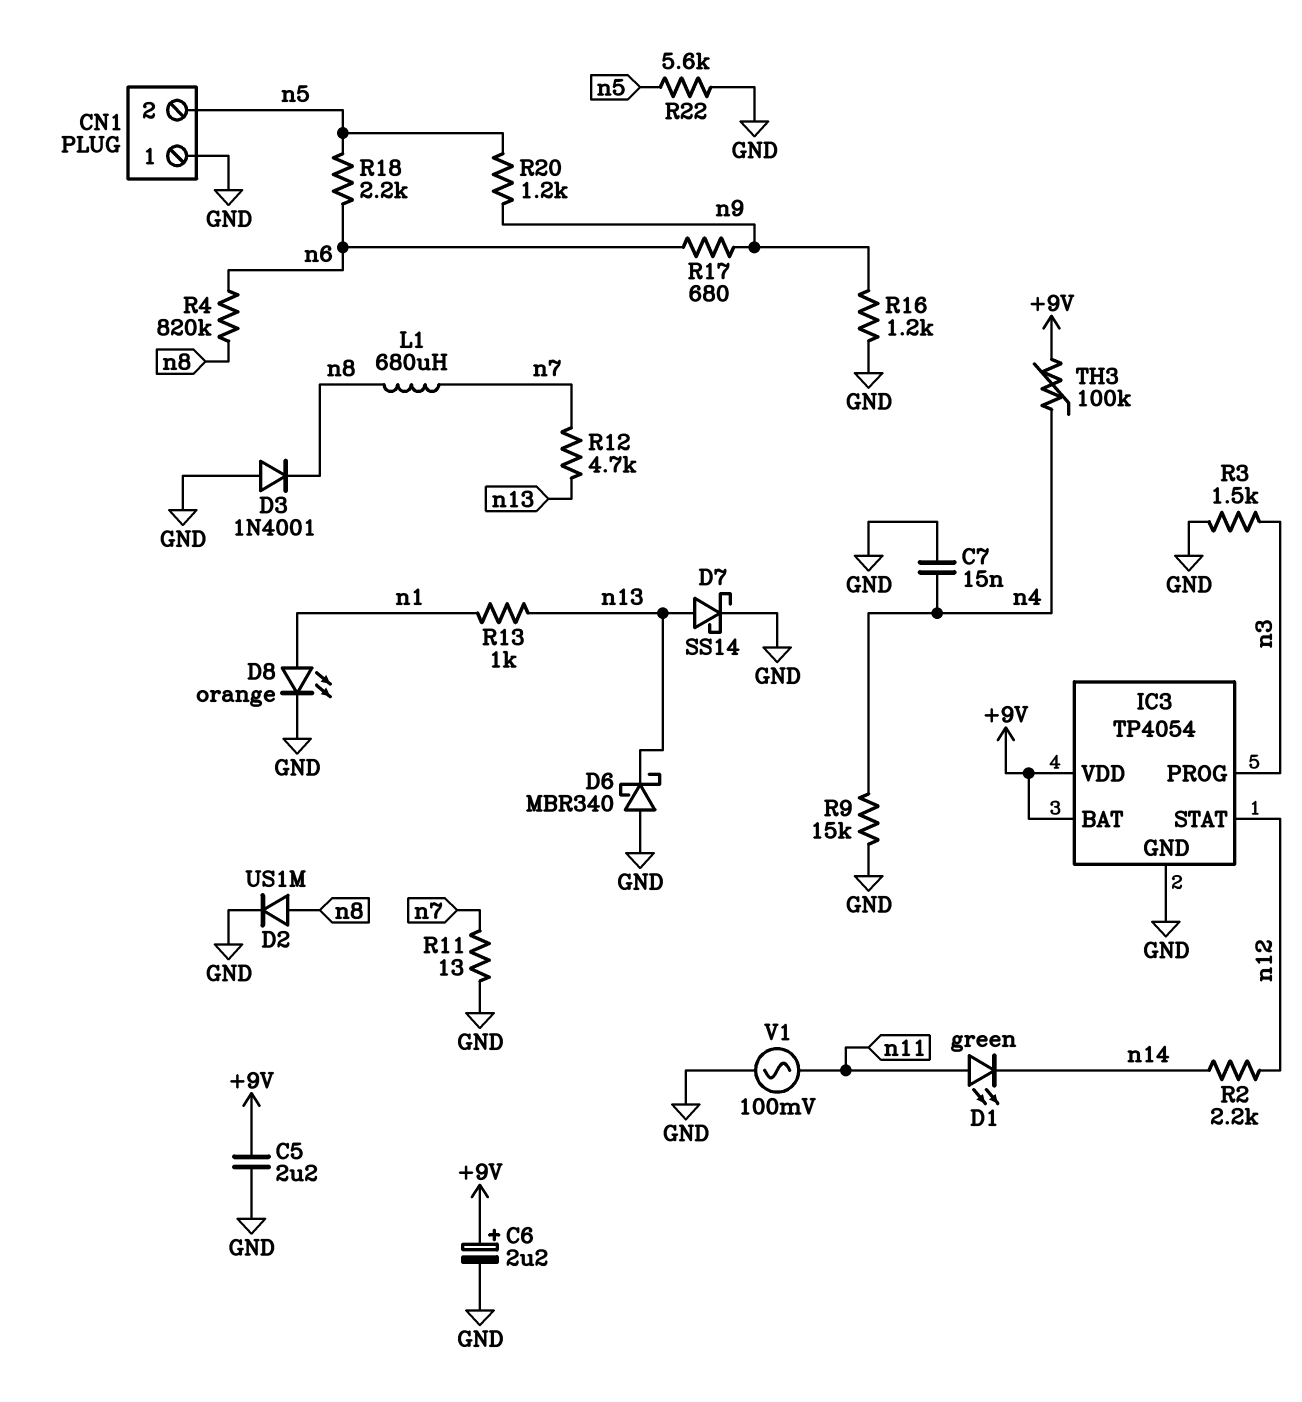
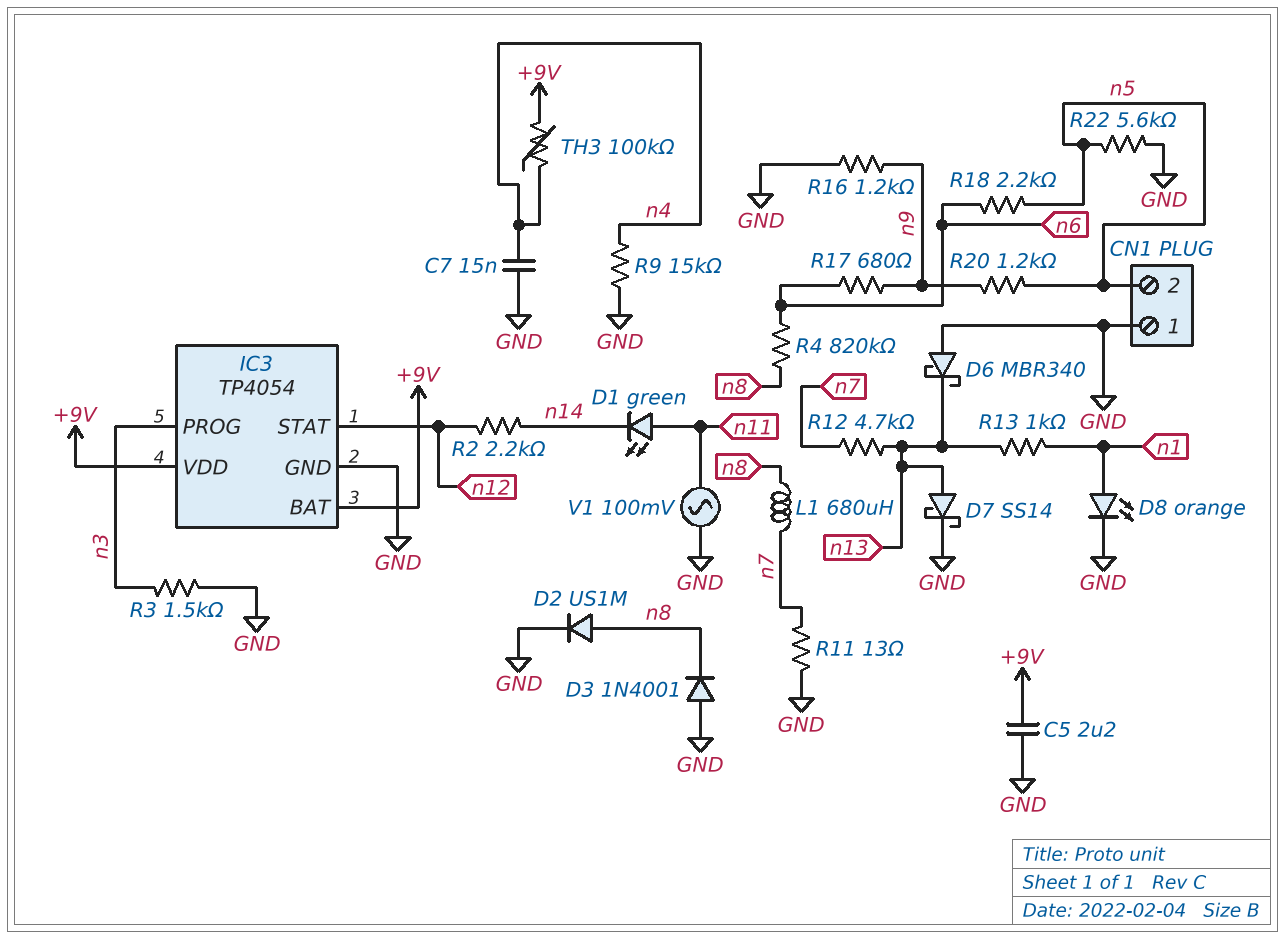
C6: 2.2uF (plus +9V, minus GND) -> none

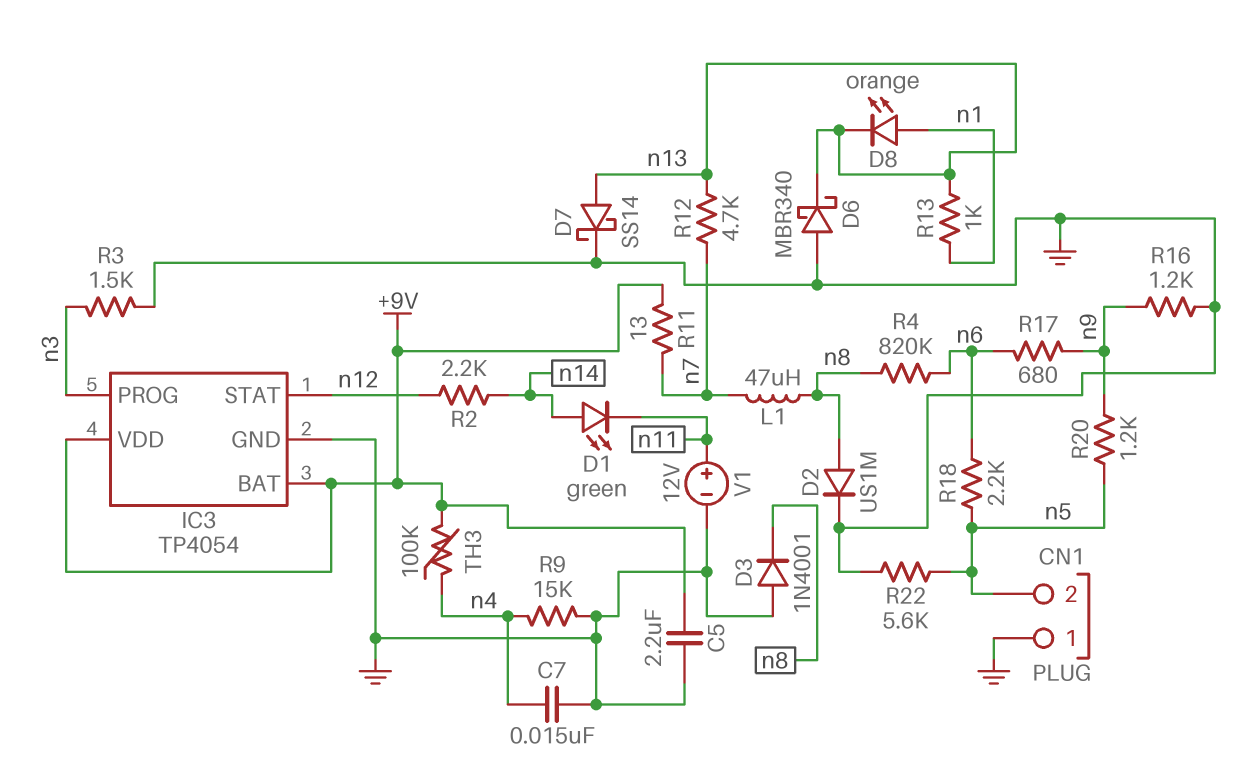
D1: LED green (A n11, K n14) -> LED green (A n14, K n11)
D8: LED orange (A n1, K GND) -> LED orange (A n1, K n13)
L1: 680uH (n7, n8) -> 47uH (n7, n8)
R11: 13 (GND, n7) -> 13 (+9V, n7)
V1: AC 100mV (GND, n11) -> 12V (plus n11, minus GND)

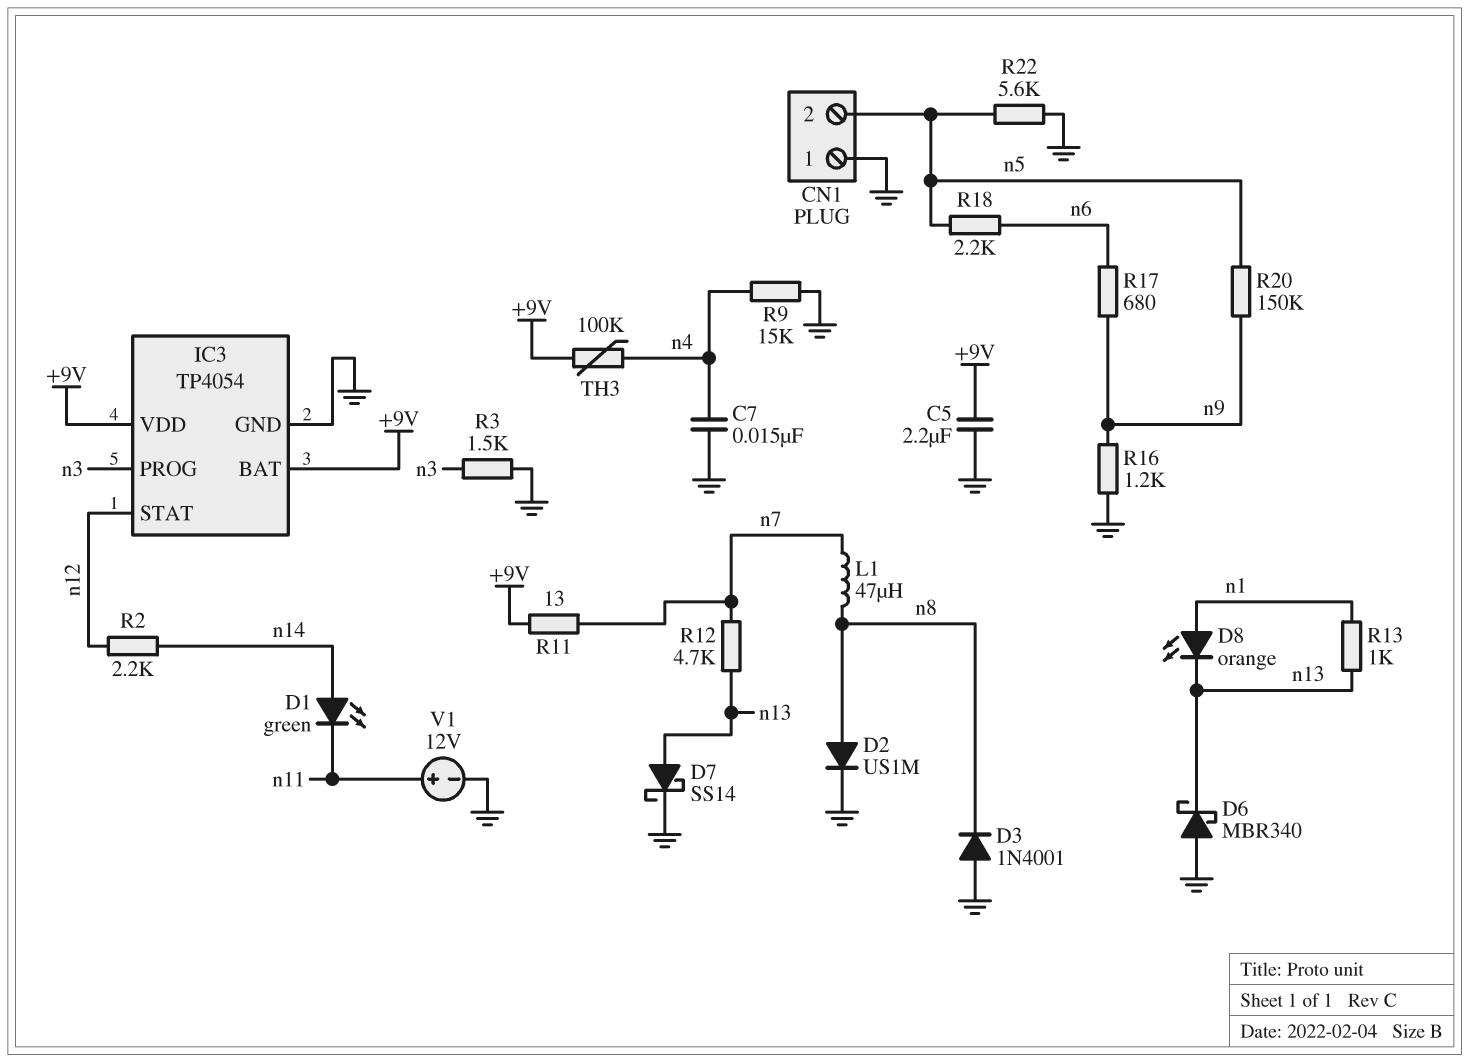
R4: 820k (n6, n8) -> none
R20: 1.2k (n5, n9) -> 150k (n5, n9)

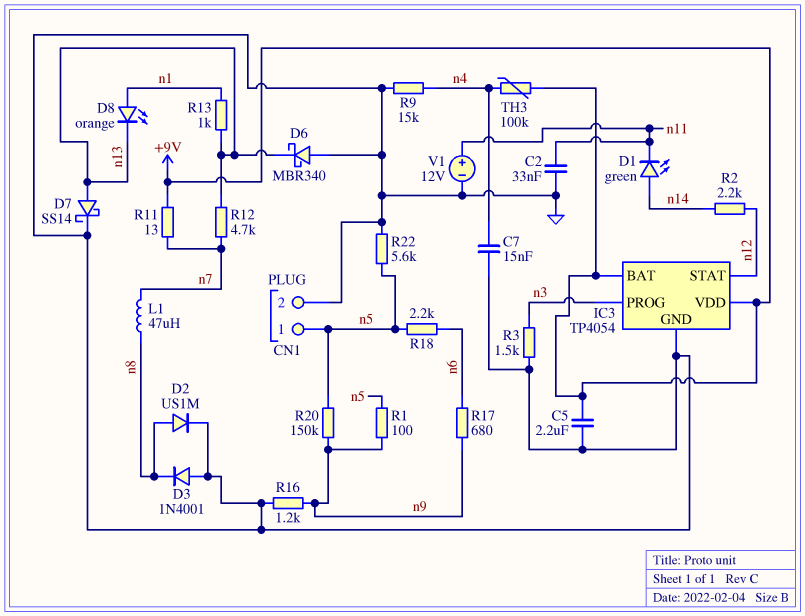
C2: none -> 33nF (GND, n11)
CN1 pin 1: GND -> n5
CN1 pin 2: n5 -> GND
R1: none -> 100 (n5, n9)

